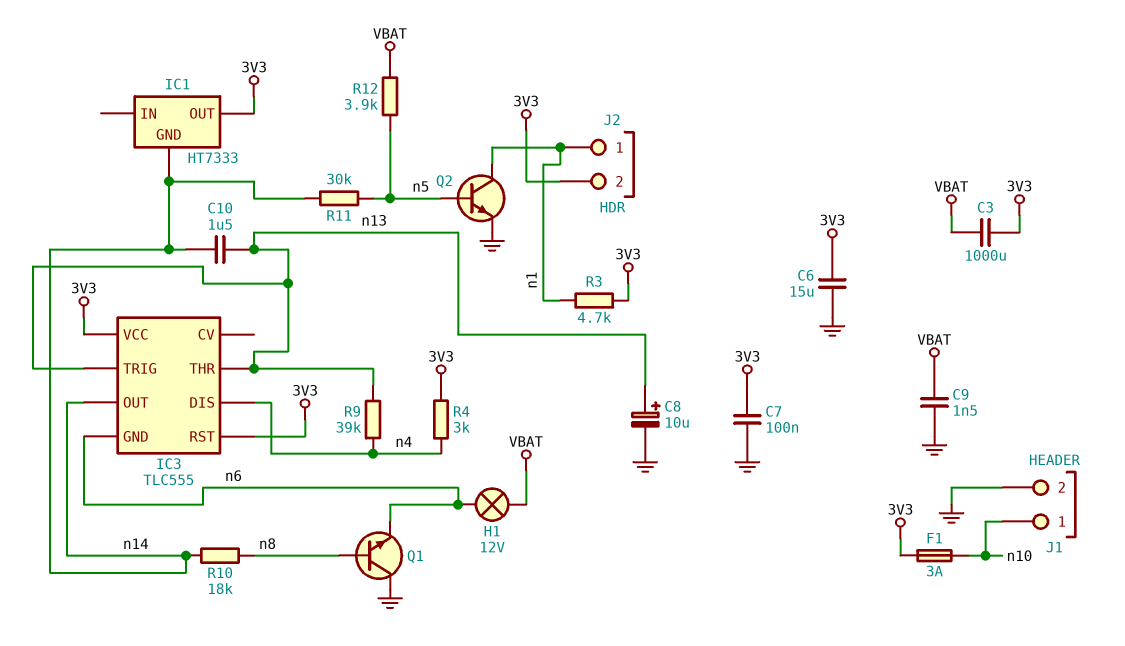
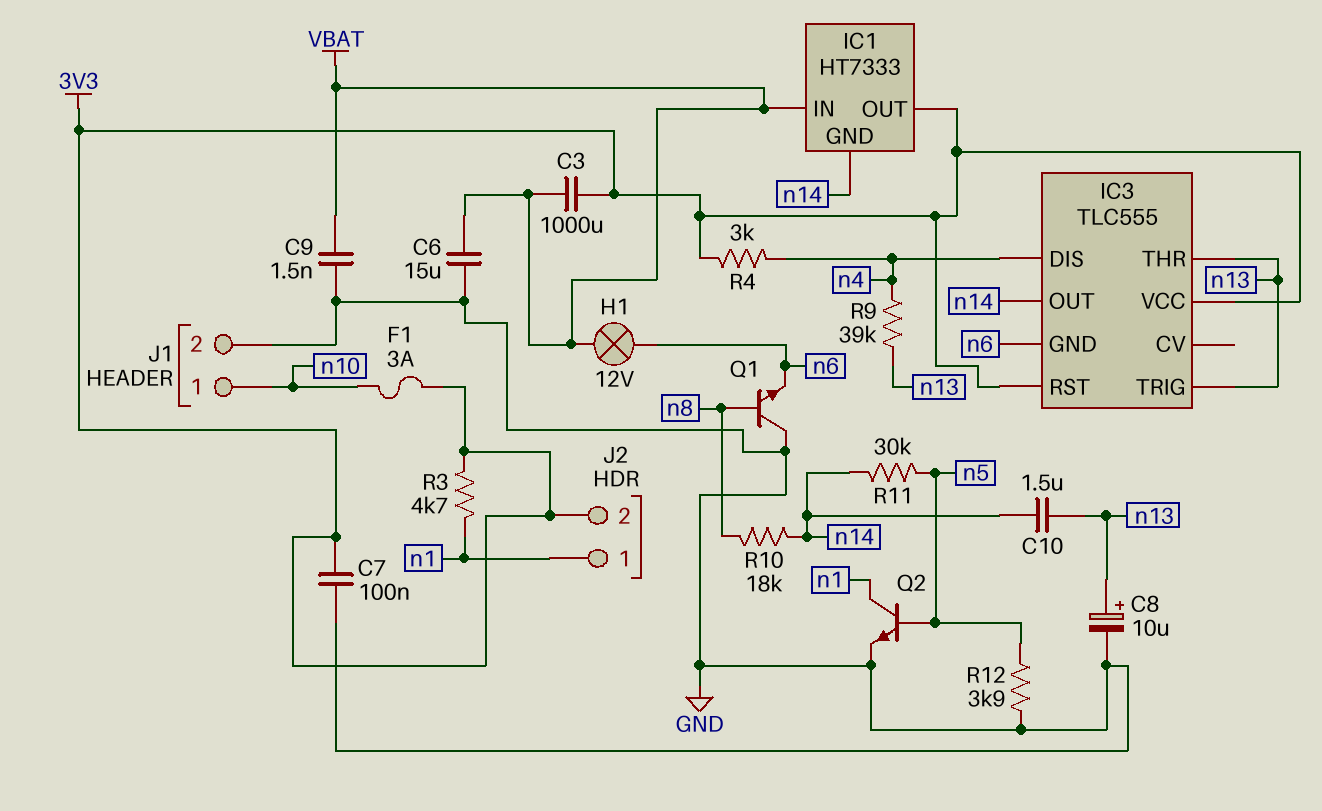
C6: 15uF (3V3, GND) -> 15uF (GND, VBAT)
IC1 pin IN: none -> VBAT
R12: 3.9k (VBAT, n5) -> 3.9k (GND, n5)

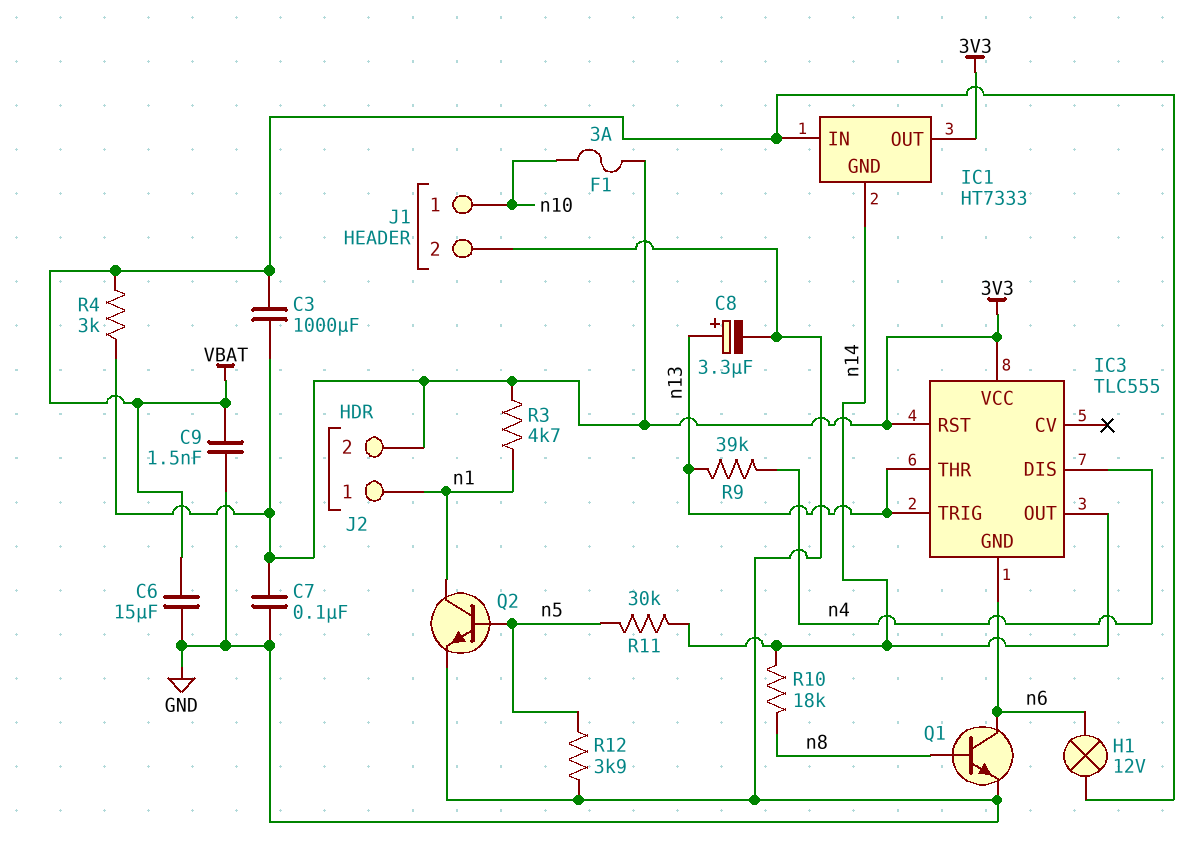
C8: 10uF (plus n13, minus GND) -> 3.3uF (plus n13, minus GND)
C10: 1.5uF (n13, n14) -> none
Q1: NPN (B n8, C GND, E n6) -> NPN (B n8, C n6, E GND)
R4: 3k (3V3, n4) -> 3k (3V3, VBAT)

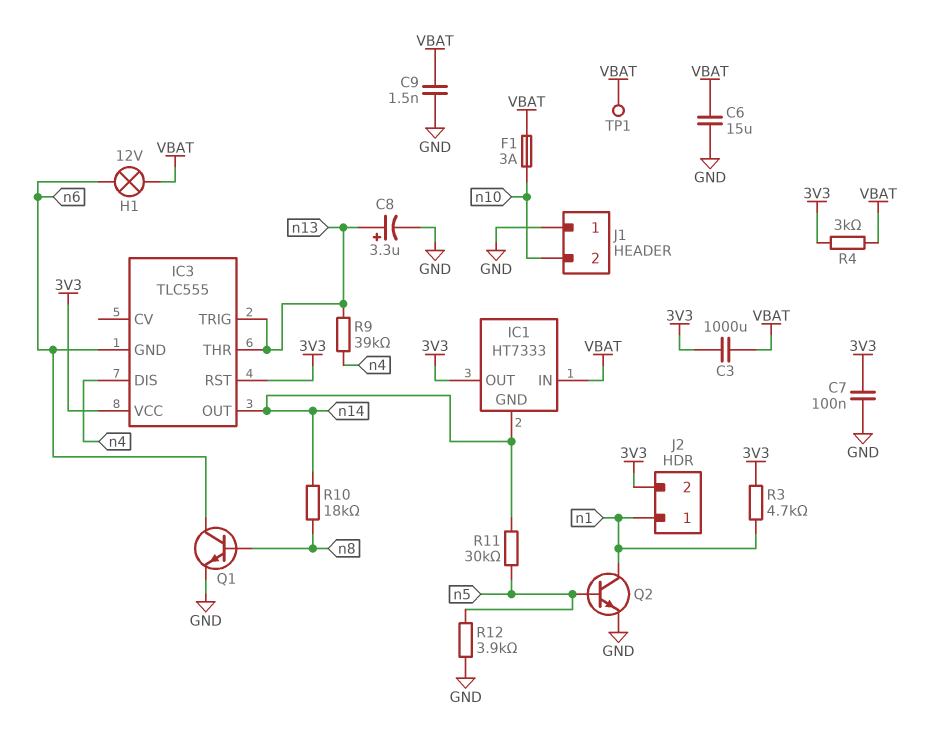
F1: 3A (3V3, n10) -> 3A (VBAT, n10)
J1 pin 1: n10 -> GND
J1 pin 2: GND -> n10
TP1: none -> test point (VBAT)

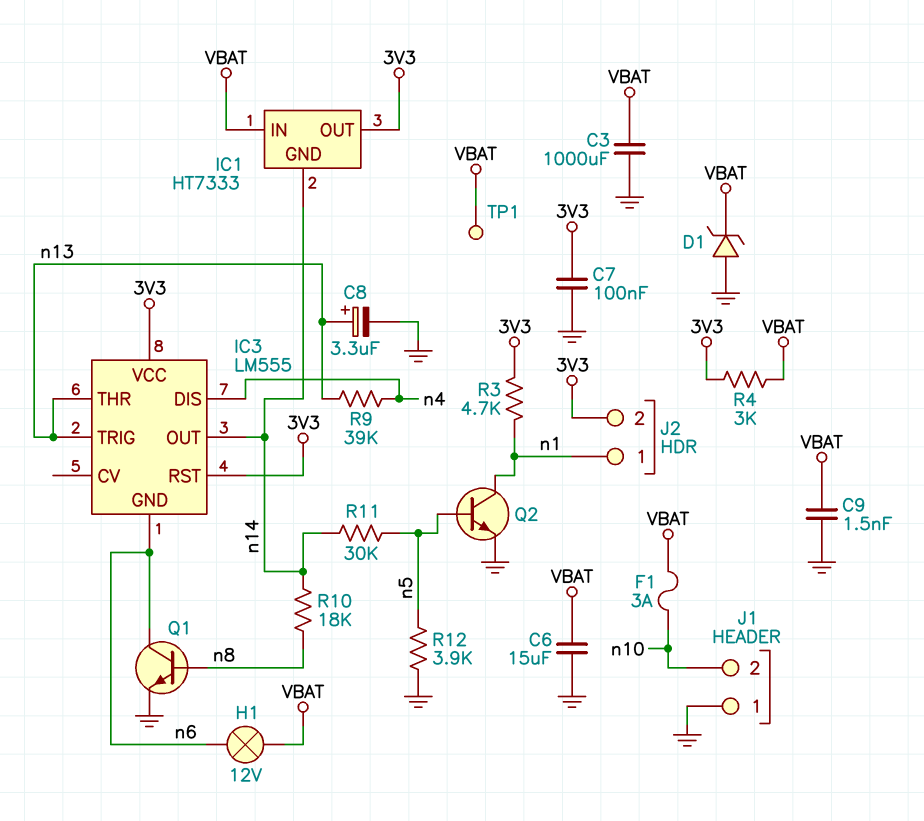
C3: 1000uF (3V3, VBAT) -> 1000uF (GND, VBAT)
D1: none -> zener (A GND, K VBAT)
IC3: TLC555 -> LM555

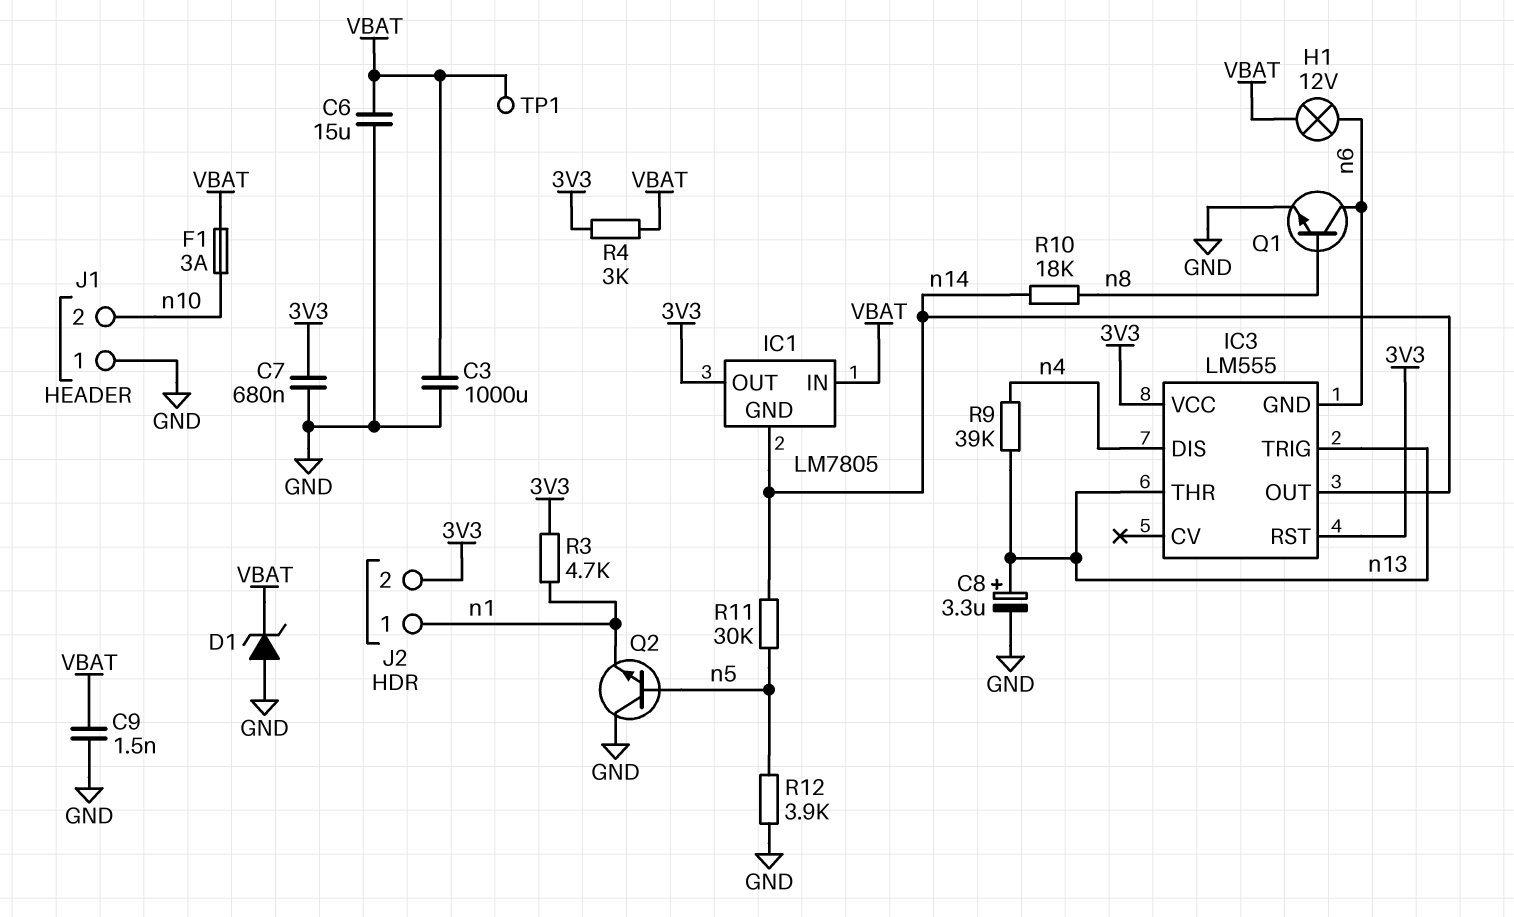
C7: 100nF (3V3, GND) -> 680nF (3V3, GND)
IC1: HT7333 -> LM7805
Q2: NPN (B n5, C n1, E GND) -> NPN (B n5, C GND, E n1)

